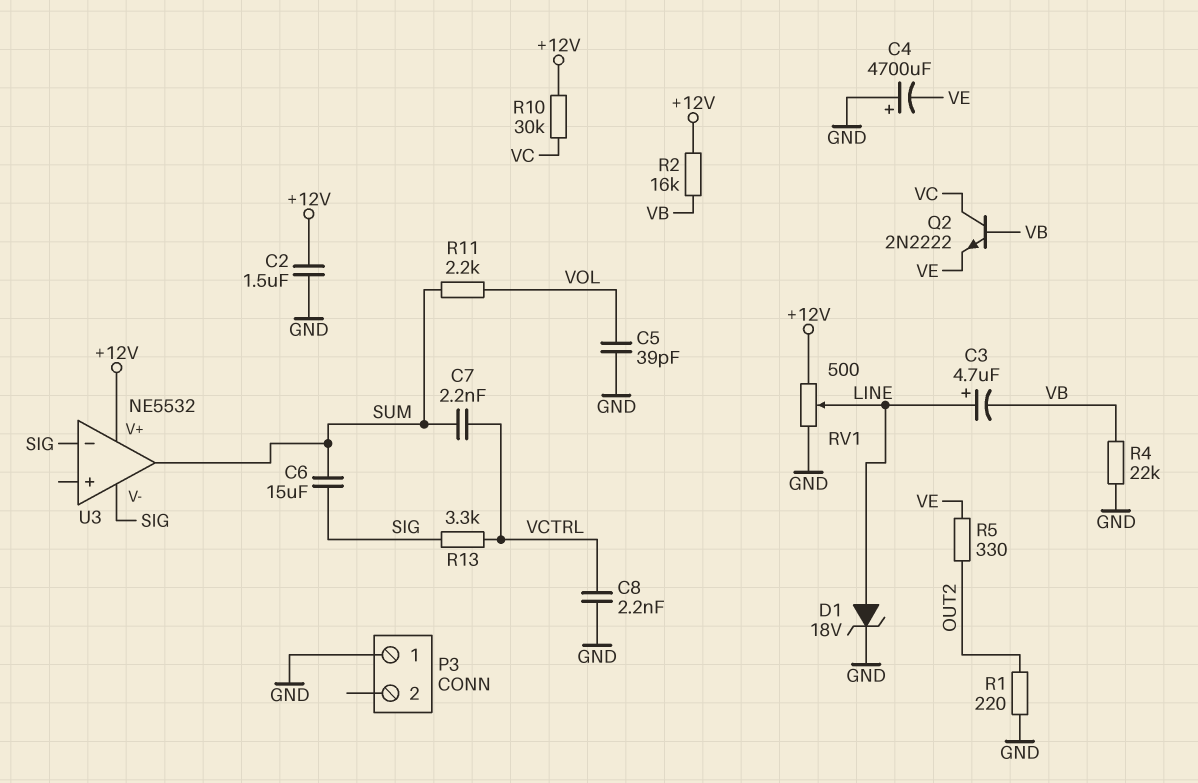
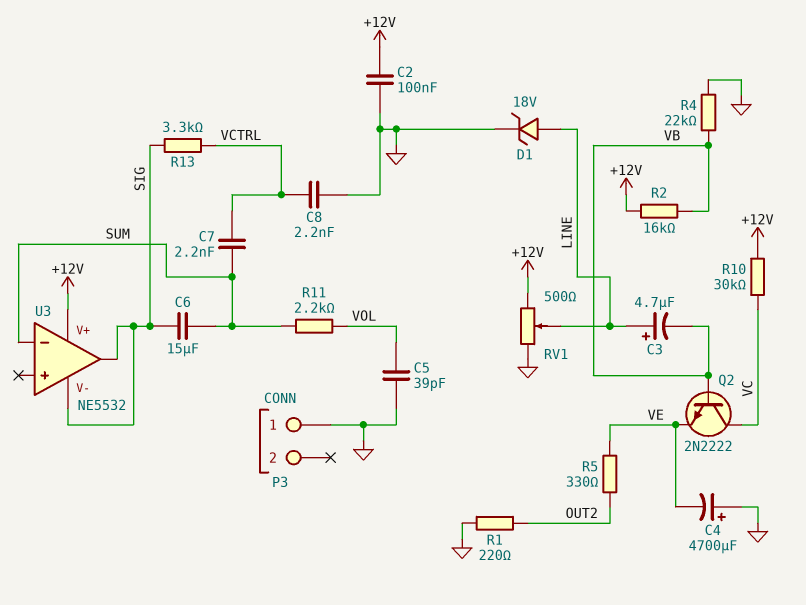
C2: 1.5uF (+12V, GND) -> 100nF (+12V, GND)
U3 pin in-: SIG -> SUM
U3 pin out: SUM -> SIG

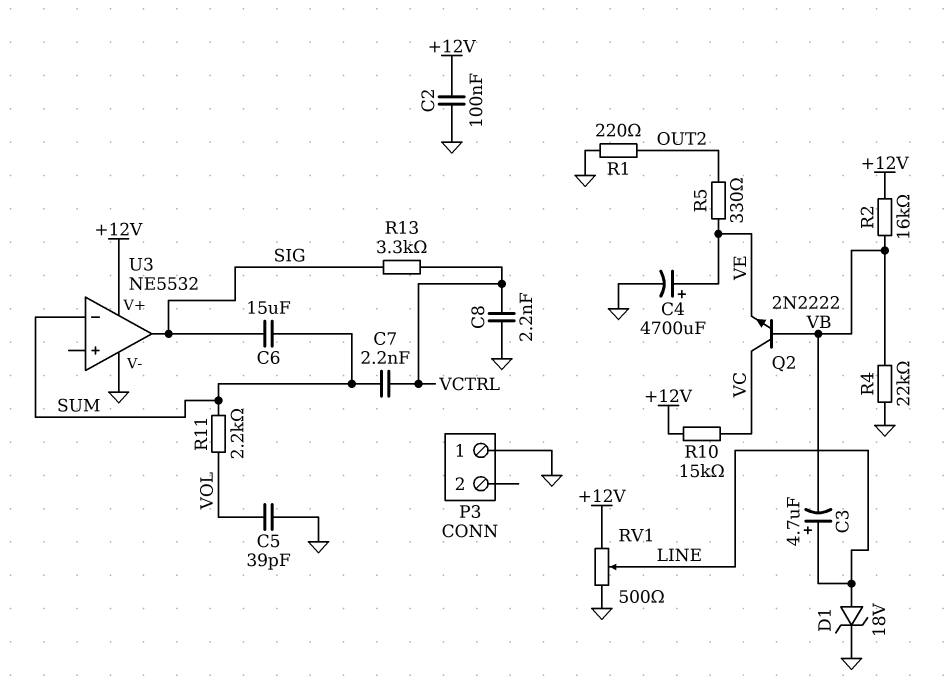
C4: 4700uF (plus GND, minus VE) -> 4700uF (plus VE, minus GND)
R10: 30k (+12V, VC) -> 15k (+12V, VC)
U3 pin V-: SIG -> GND

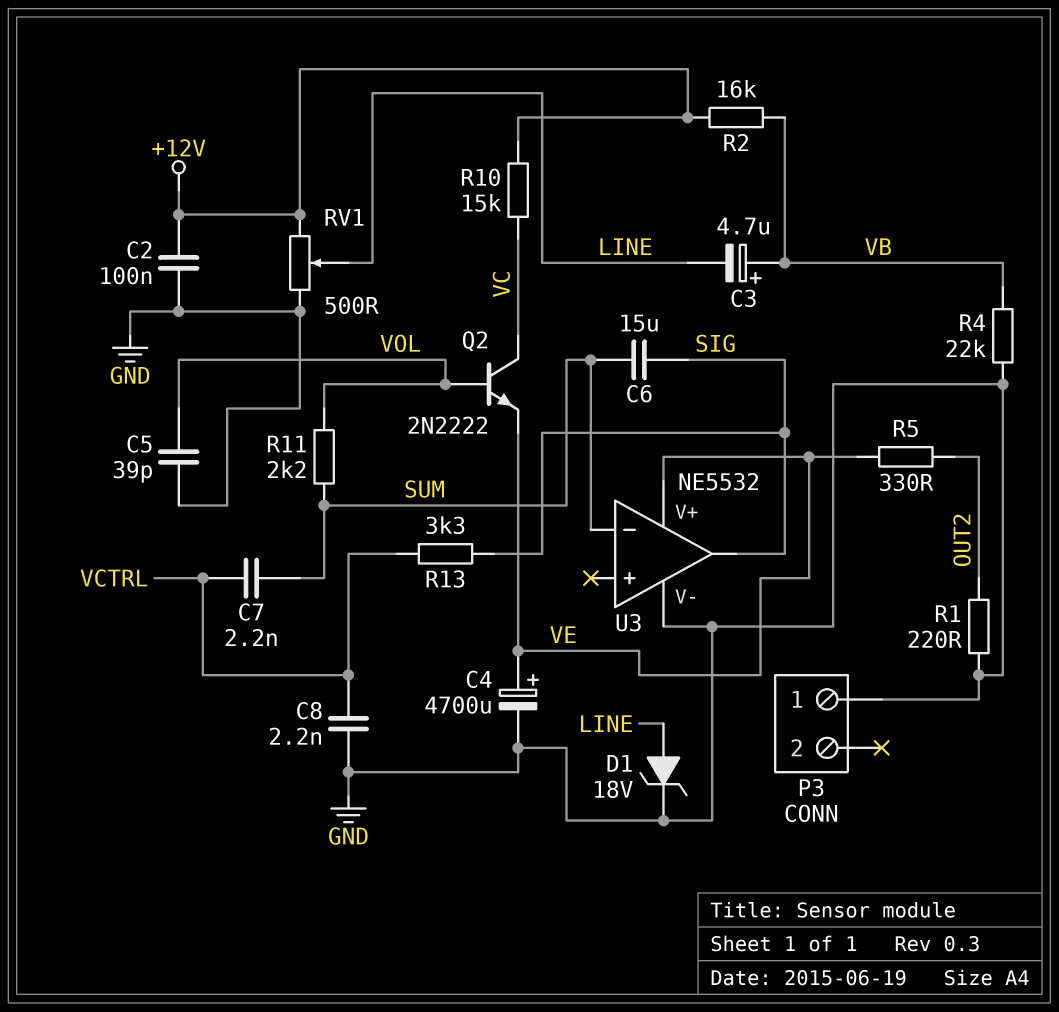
C3: 4.7uF (plus LINE, minus VB) -> 4.7uF (plus VB, minus LINE)
Q2: NPN 2N2222 (B VB, C VC, E VE) -> NPN 2N2222 (B VOL, C VC, E VE)
U3 pin V+: +12V -> VE

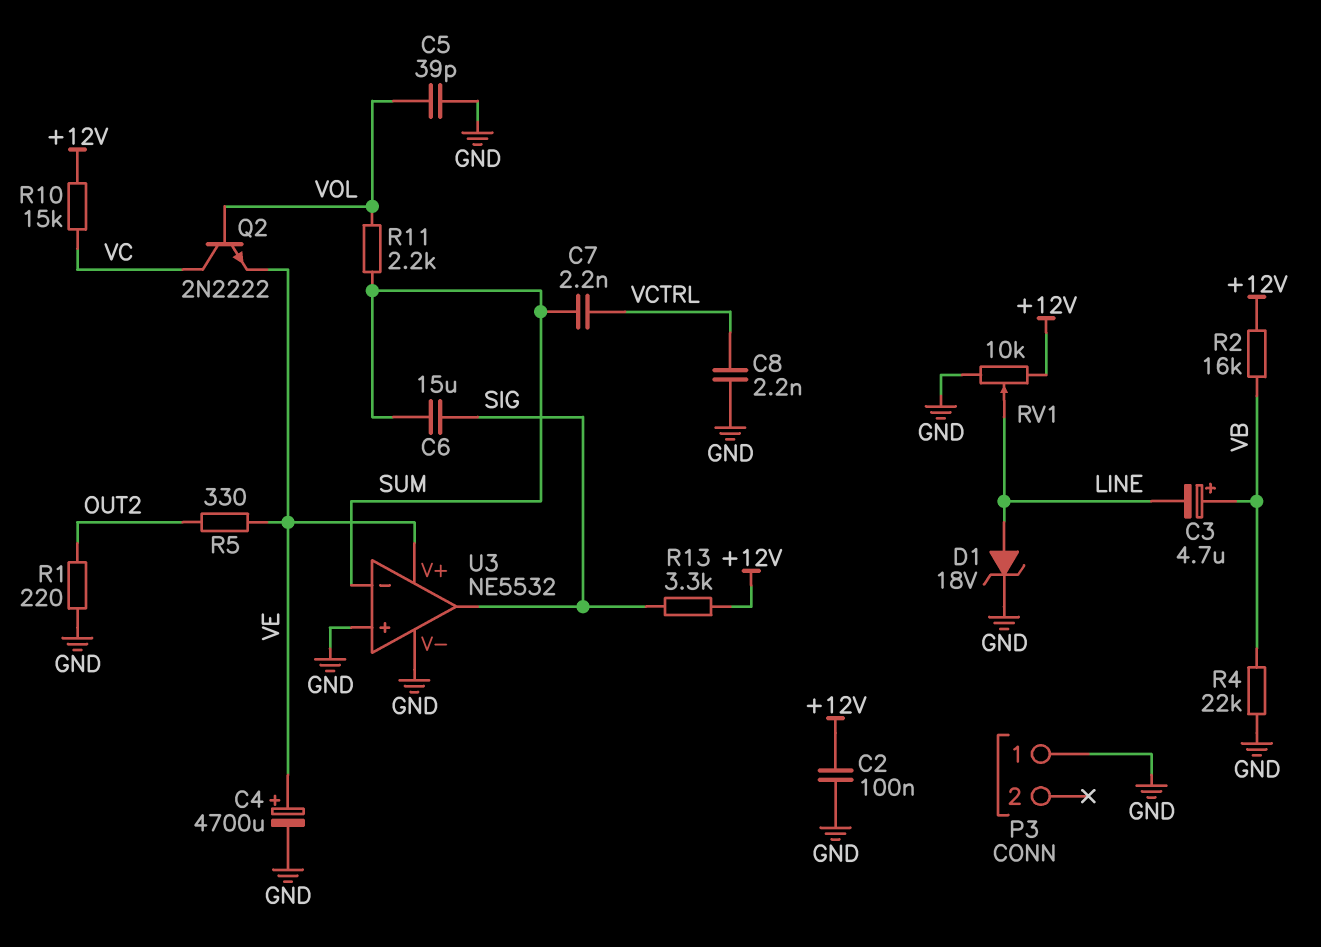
R13: 3.3k (SIG, VCTRL) -> 3.3k (+12V, SIG)
RV1: 500 (+12V, GND, wiper LINE) -> 10k (+12V, GND, wiper LINE)
U3 pin in+: none -> GND

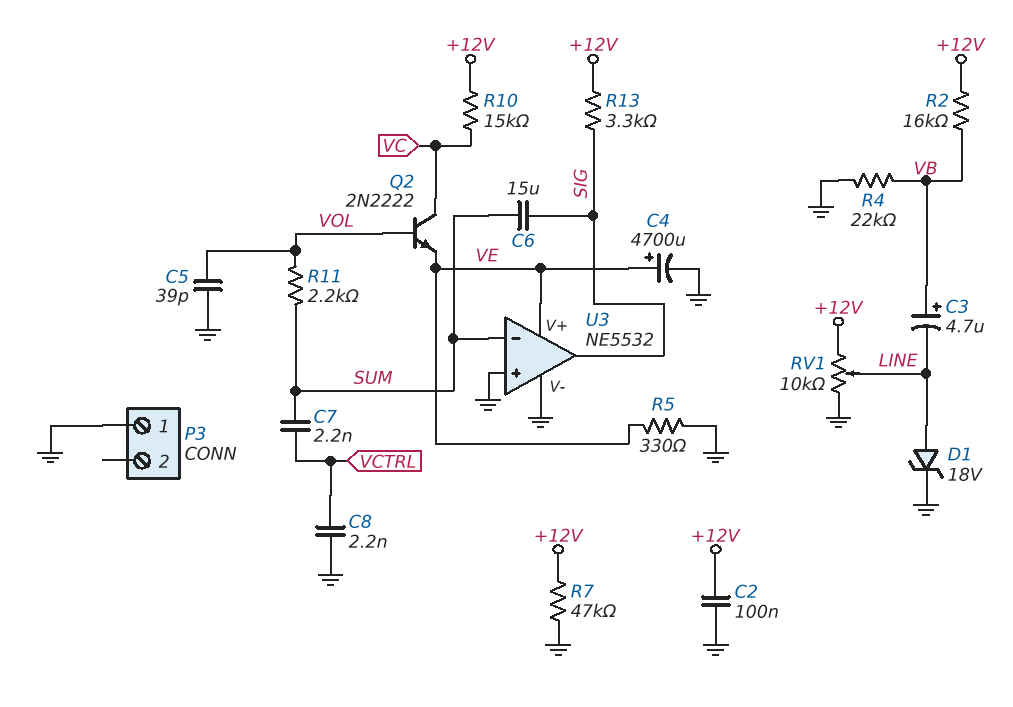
R1: 220 (GND, OUT2) -> none
R5: 330 (OUT2, VE) -> 330 (GND, VE)
R7: none -> 47k (+12V, GND)

